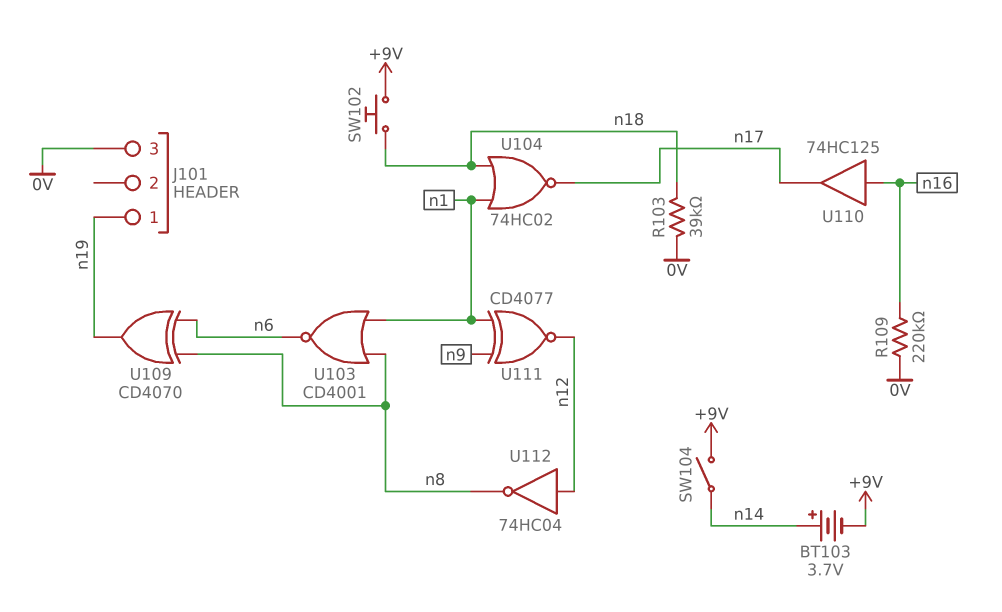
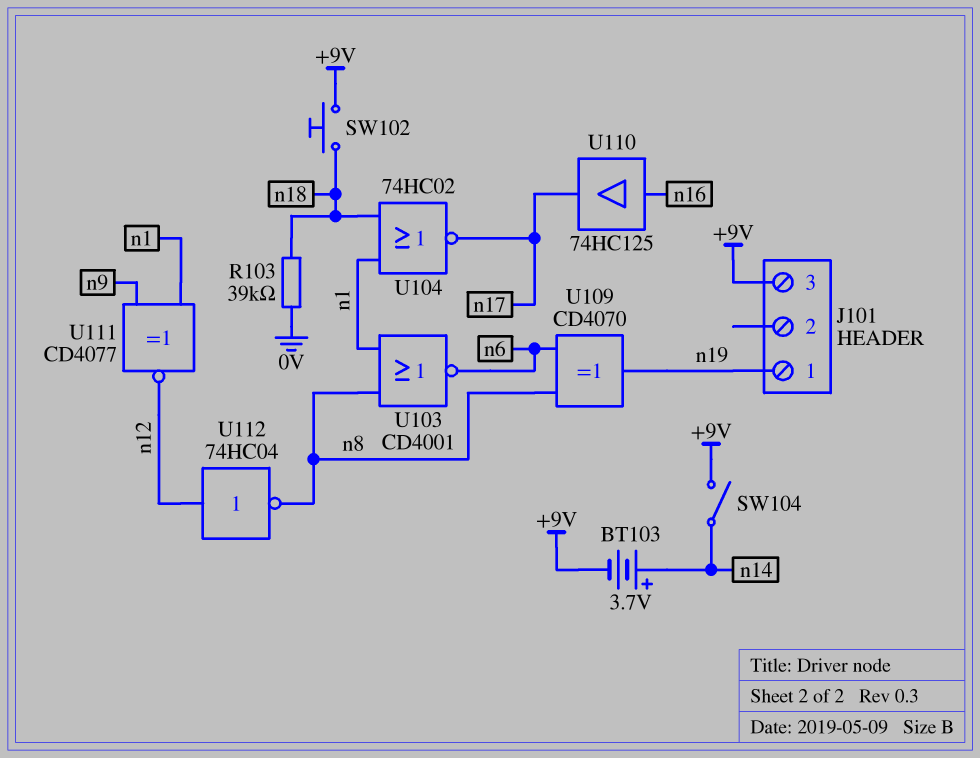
J101 pin 3: 0V -> +9V
R109: 220k (0V, n16) -> none

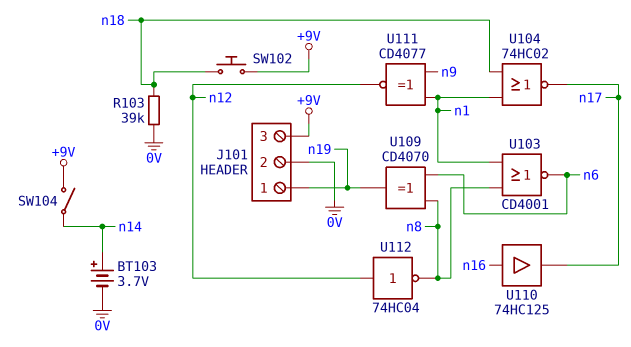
BT103: 3.7V (plus n14, minus +9V) -> 3.7V (plus n14, minus 0V)
J101 pin 2: none -> 0V

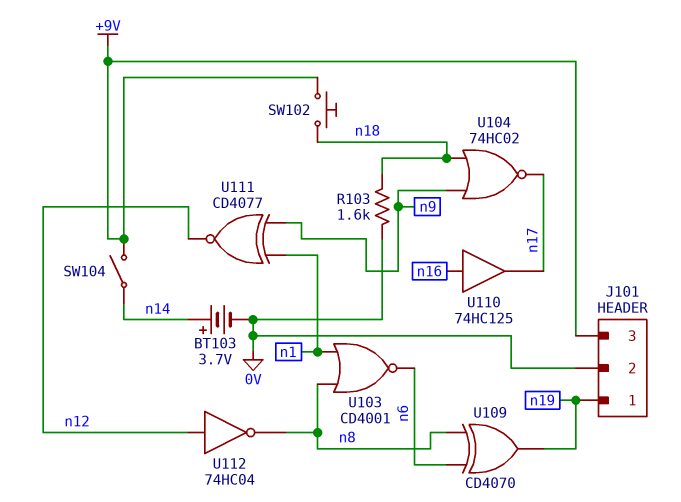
R103: 39k (0V, n18) -> 1.6k (0V, n18)
U104: NOR 74HC02 (in n1, in n18, out n17) -> NOR 74HC02 (in n9, in n18, out n17)

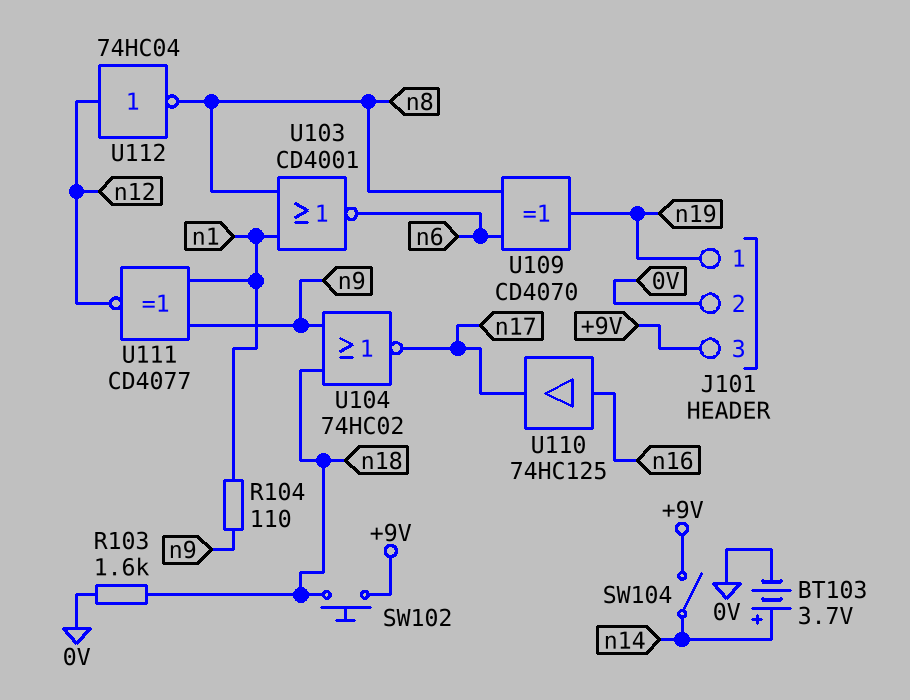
R104: none -> 110 (n1, n9)

